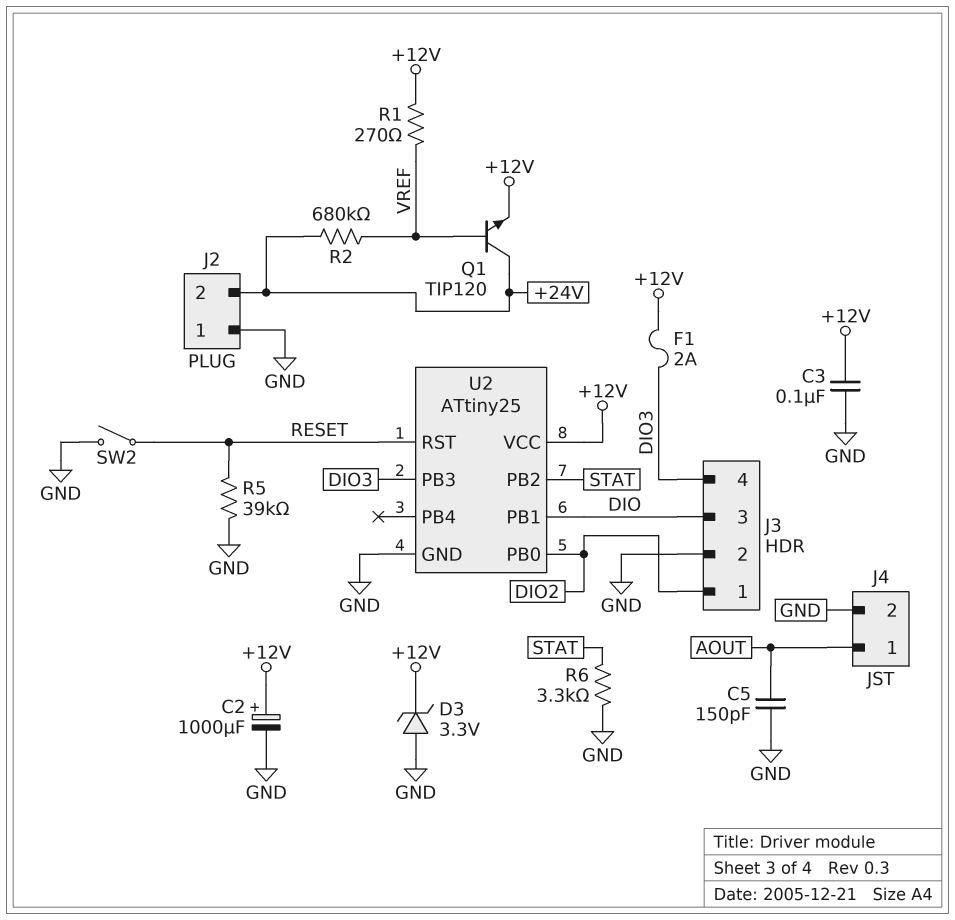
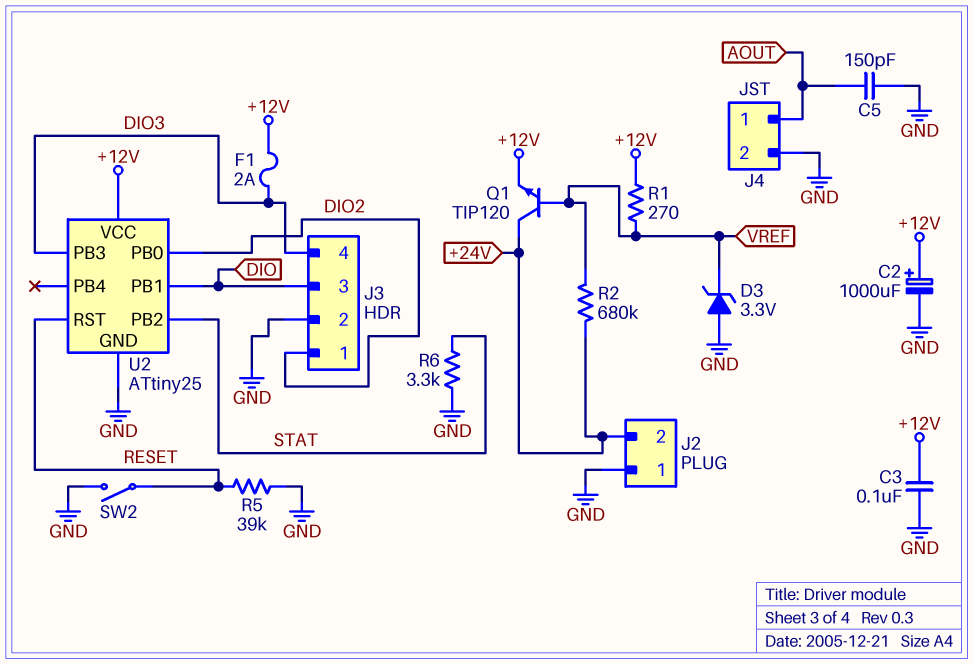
D3: zener 3.3V (A GND, K +12V) -> zener 3.3V (A GND, K VREF)

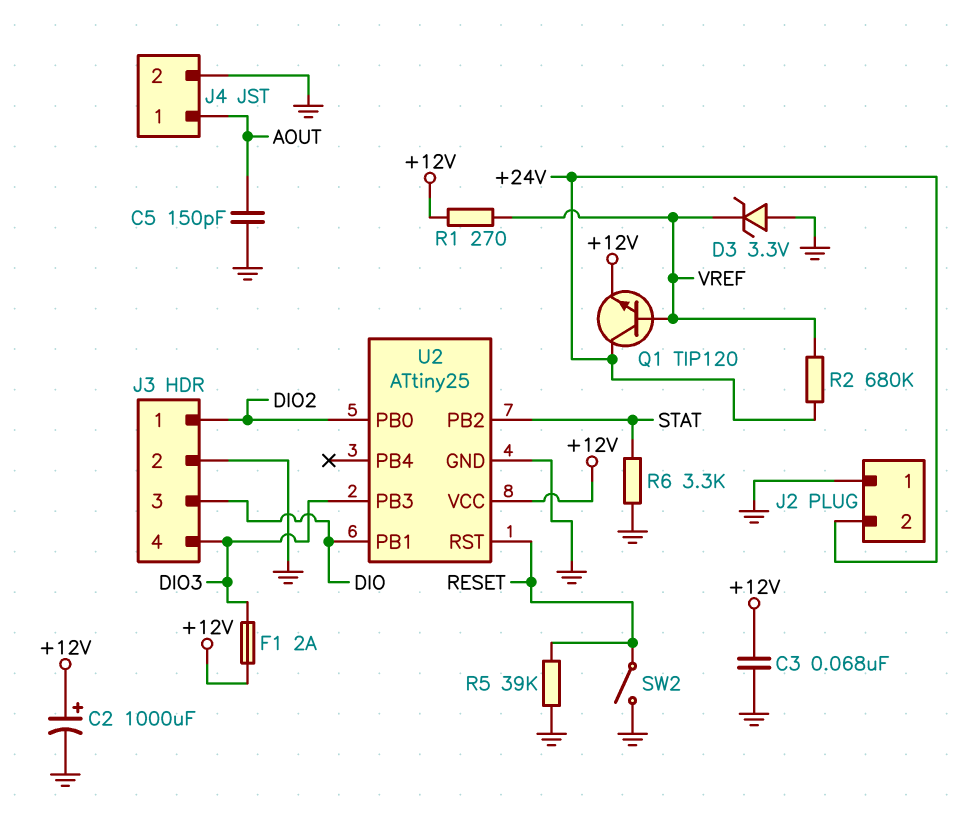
C3: 100nF (+12V, GND) -> 68nF (+12V, GND)

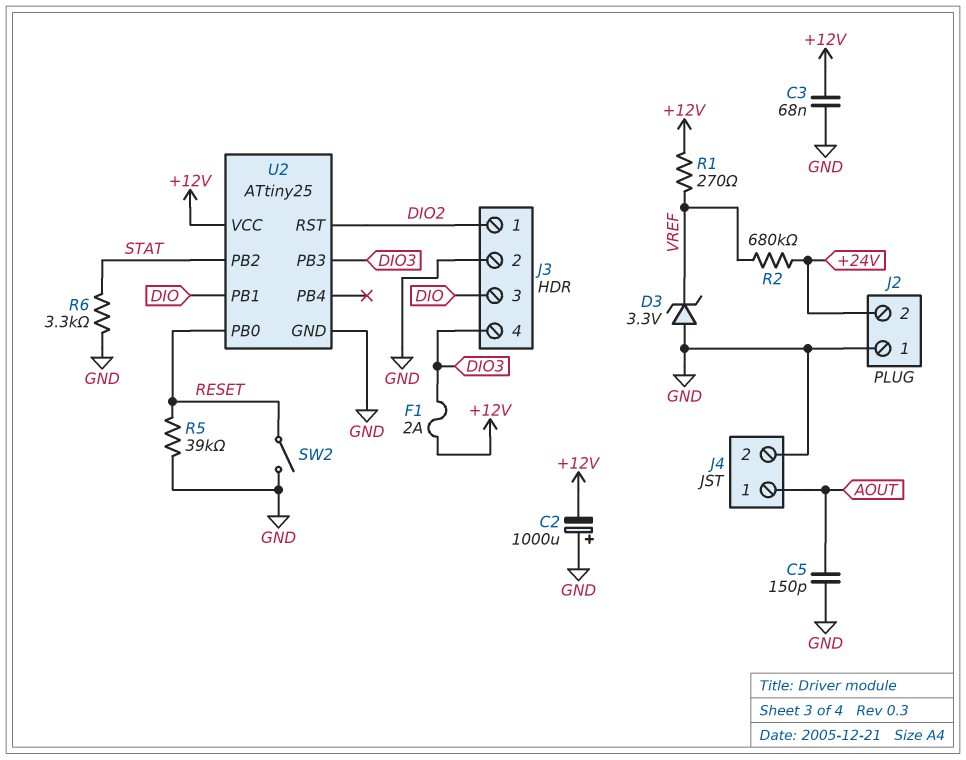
C2: 1000uF (plus +12V, minus GND) -> 1000uF (plus GND, minus +12V)
Q1: NPN TIP120 (B VREF, C +24V, E +12V) -> none
U2 pin PB0: DIO2 -> RESET
U2 pin RST: RESET -> DIO2

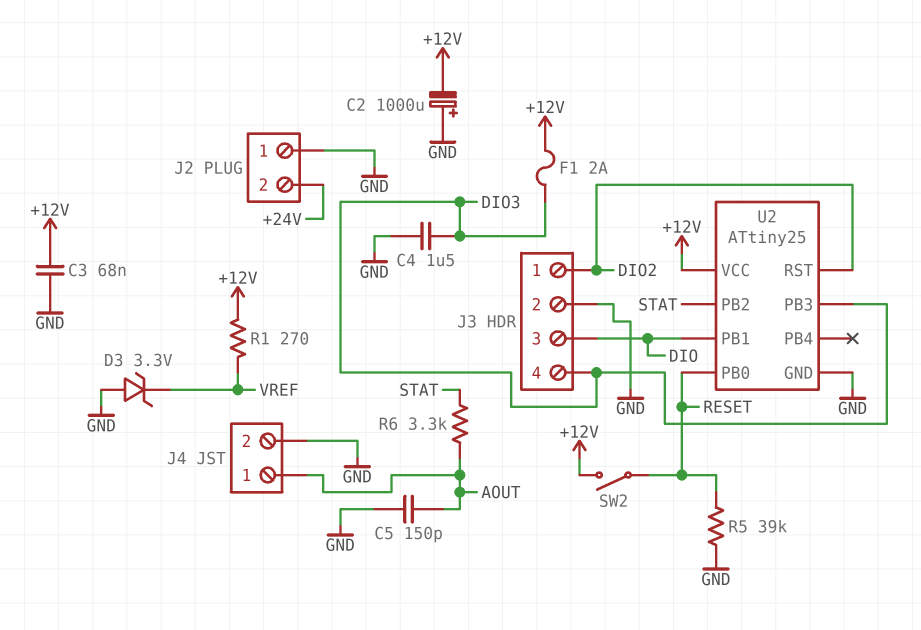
C4: none -> 1.5uF (DIO3, GND)
R2: 680k (+24V, VREF) -> none
R6: 3.3k (GND, STAT) -> 3.3k (AOUT, STAT)
SW2: switch (GND, RESET) -> switch (+12V, RESET)

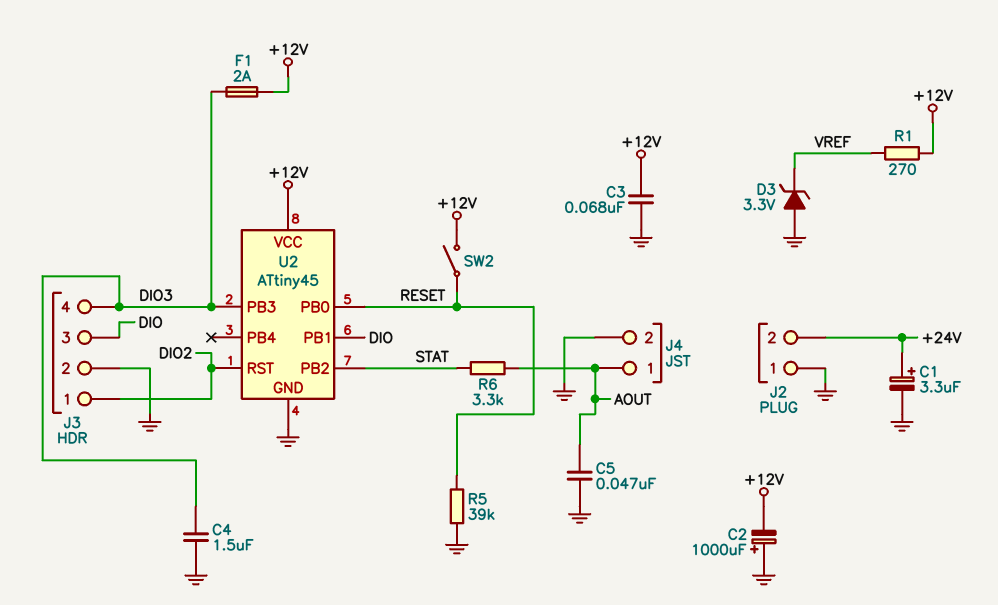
C1: none -> 3.3uF (plus +24V, minus GND)
C5: 150pF (AOUT, GND) -> 47nF (AOUT, GND)
U2: ATtiny25 -> ATtiny45

